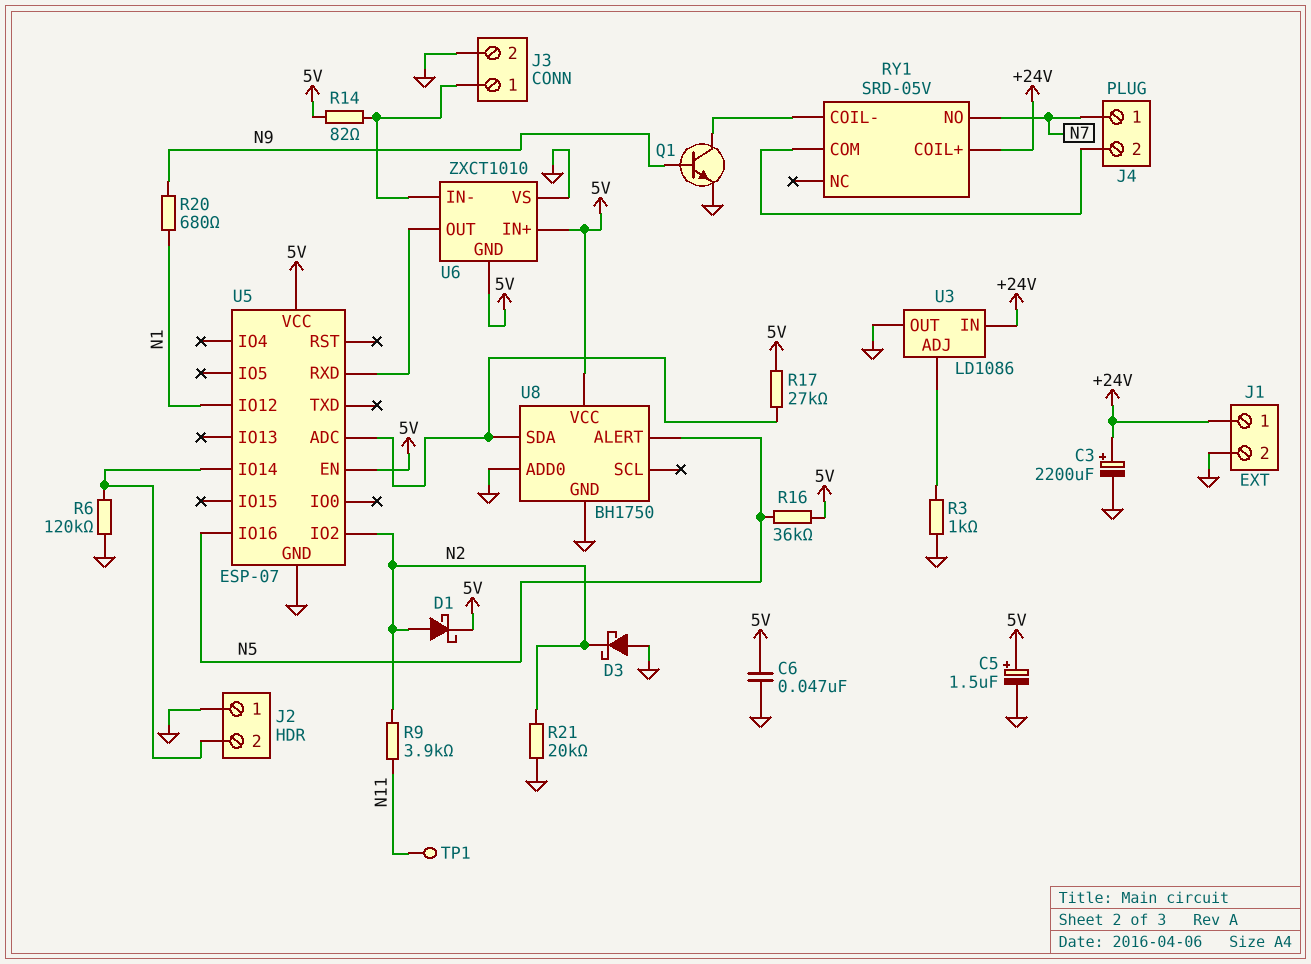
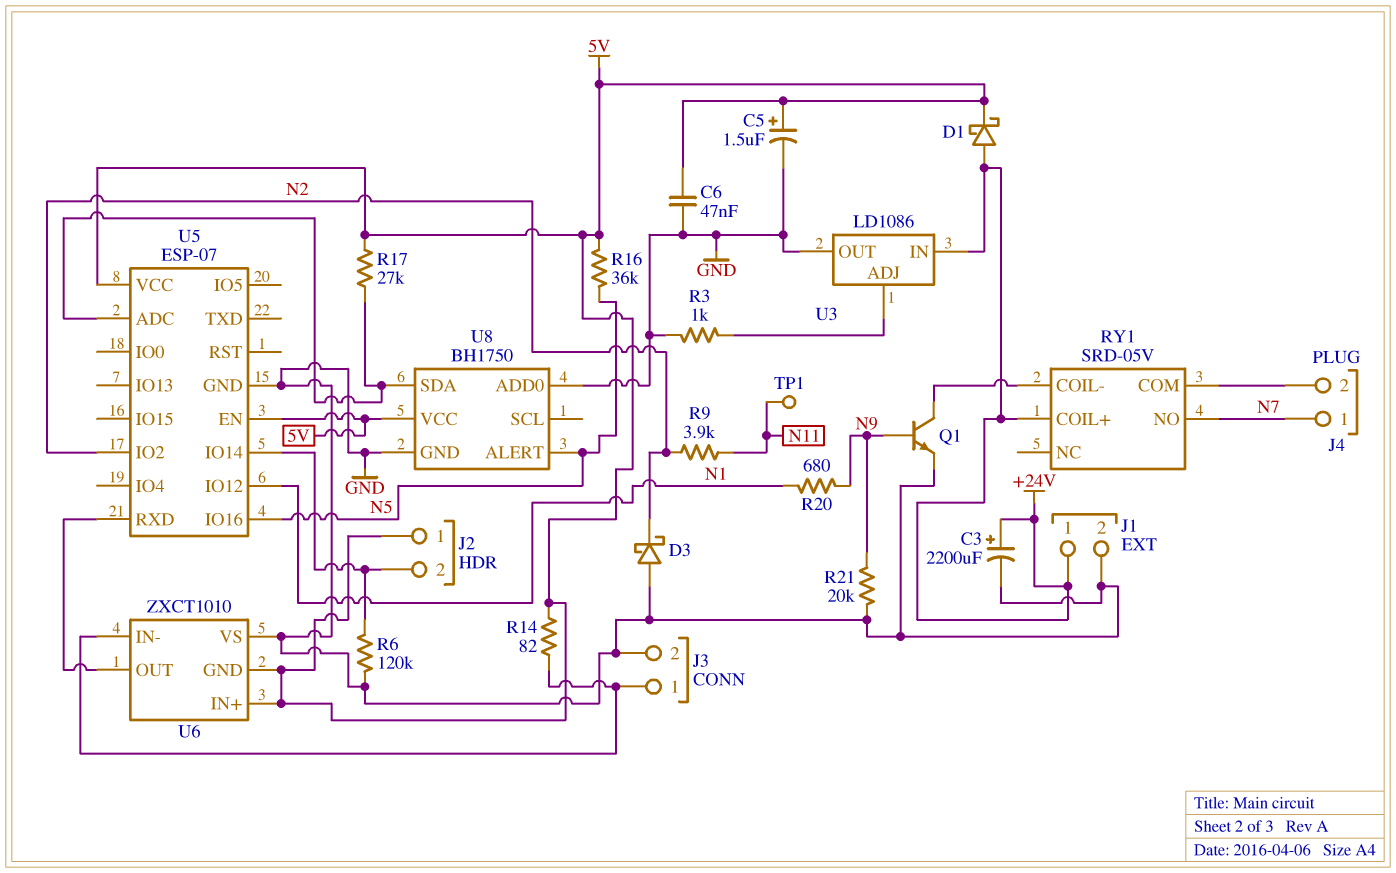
D1: schottky (A N2, K 5V) -> schottky (A +24V, K 5V)
J2 pin 1: GND -> 5V
R21: 20k (GND, N2) -> 20k (GND, N9)

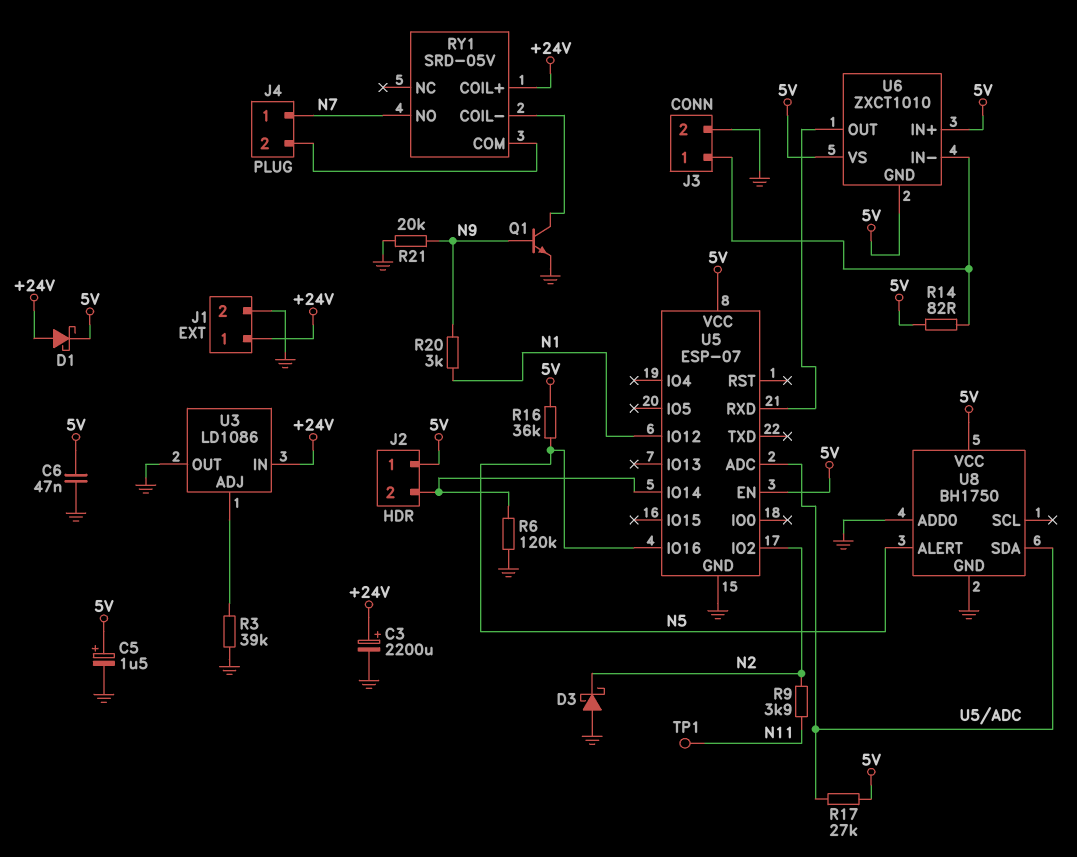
R3: 1k (GND, U3/ADJ) -> 39k (GND, U3/ADJ)
R20: 680 (N1, N9) -> 3k (N1, N9)
U6 pin VS: GND -> 5V

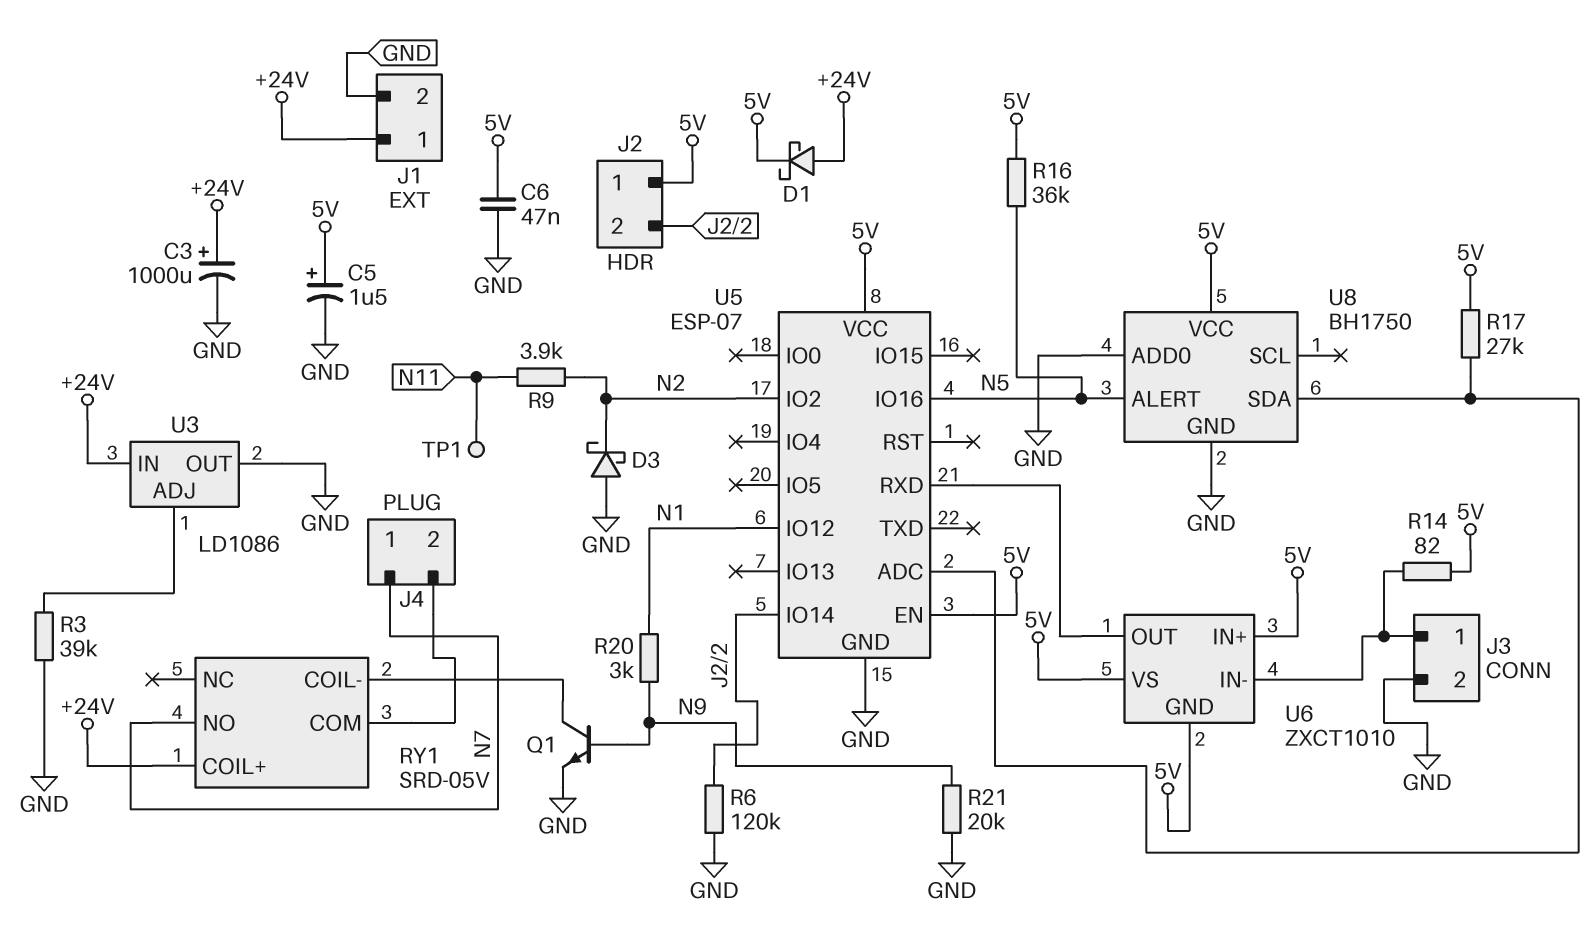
C3: 2200uF (plus +24V, minus GND) -> 1000uF (plus +24V, minus GND)

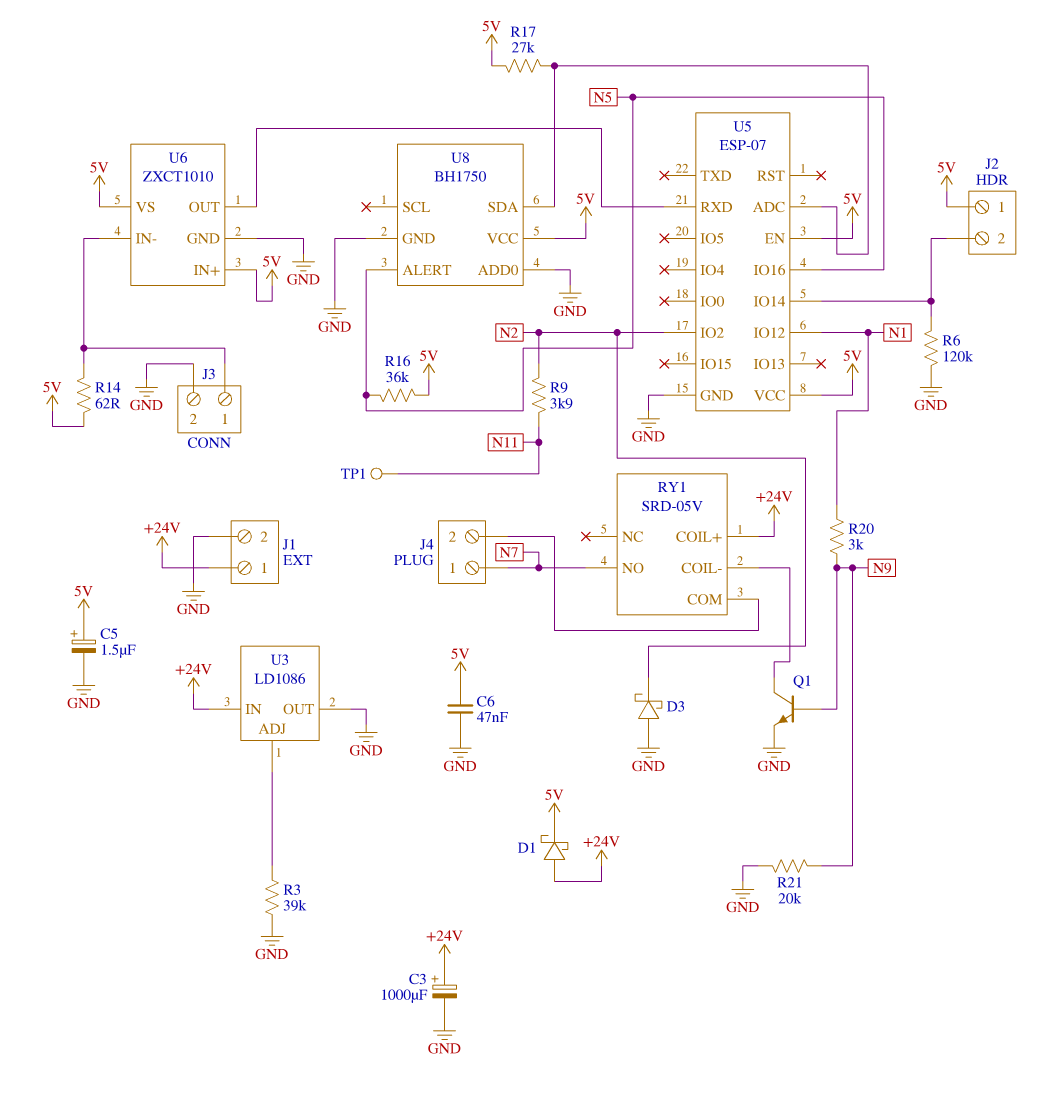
R14: 82 (5V, J3/1) -> 62 (5V, J3/1)
U6 pin GND: 5V -> GND

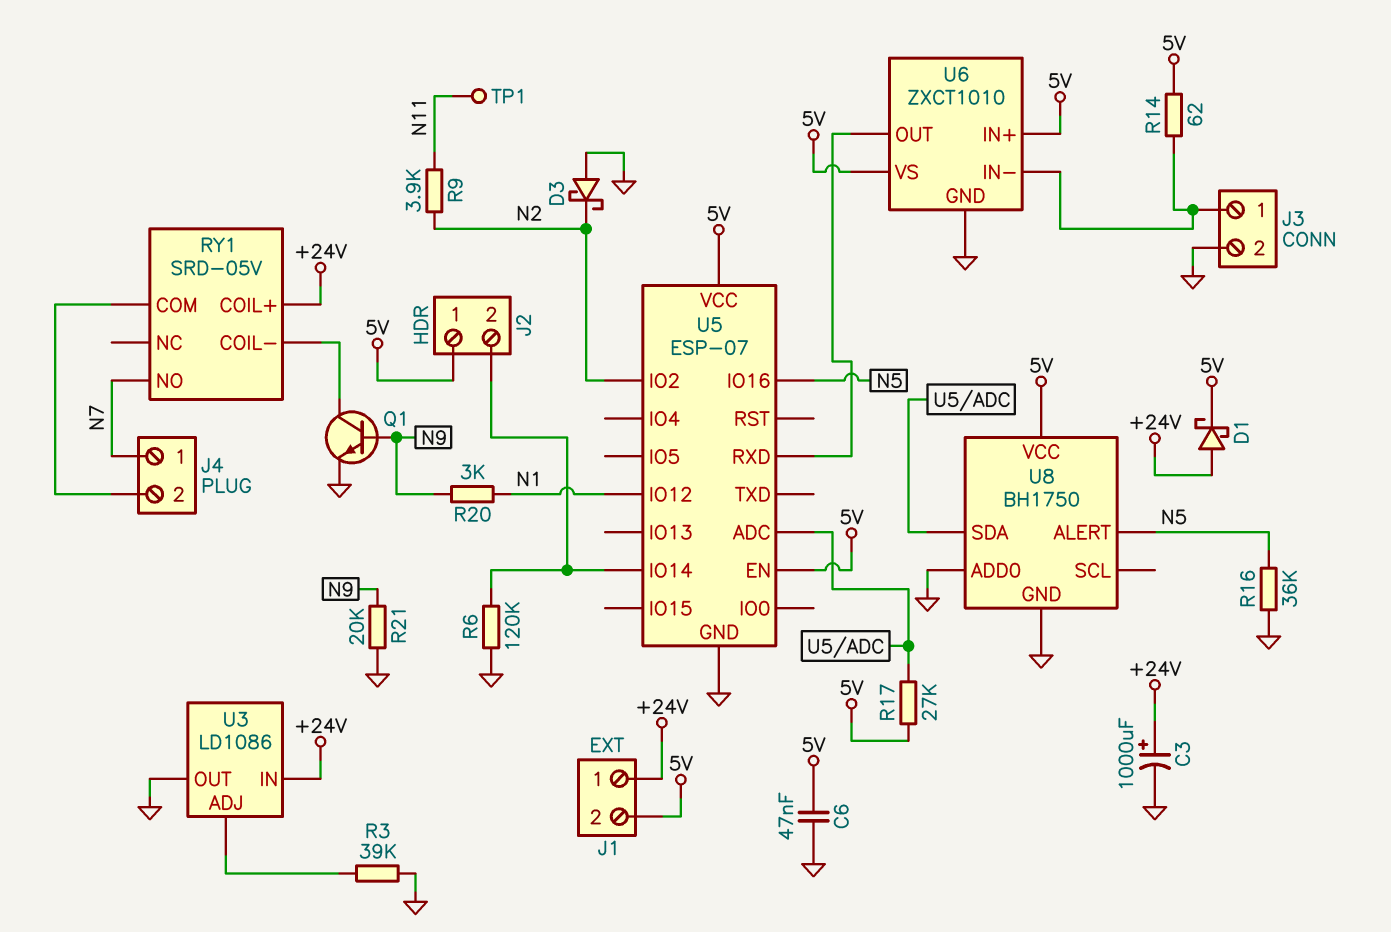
C5: 1.5uF (plus 5V, minus GND) -> none
J1 pin 2: GND -> 5V
R16: 36k (5V, N5) -> 36k (GND, N5)

